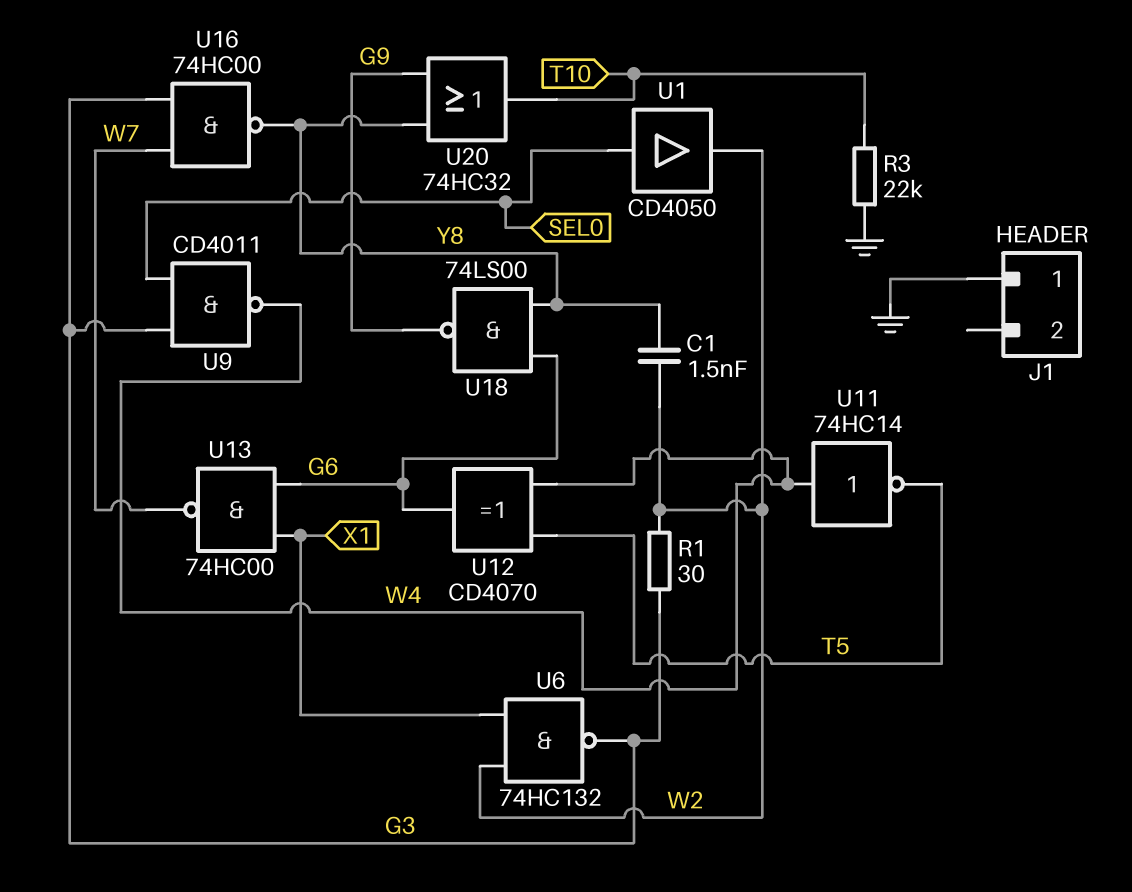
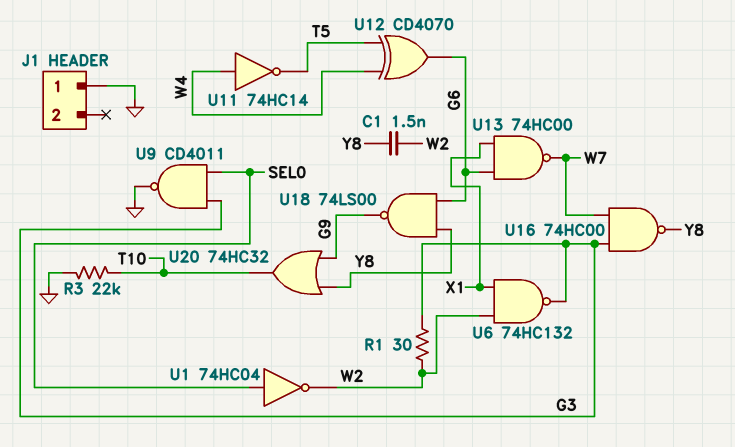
U1: buffer CD4050 (in SEL0, out W2) -> NOT 74HC04 (in SEL0, out W2)
U9: NAND CD4011 (in G3, in SEL0, out W4) -> NAND CD4011 (in G3, in SEL0, out GND)

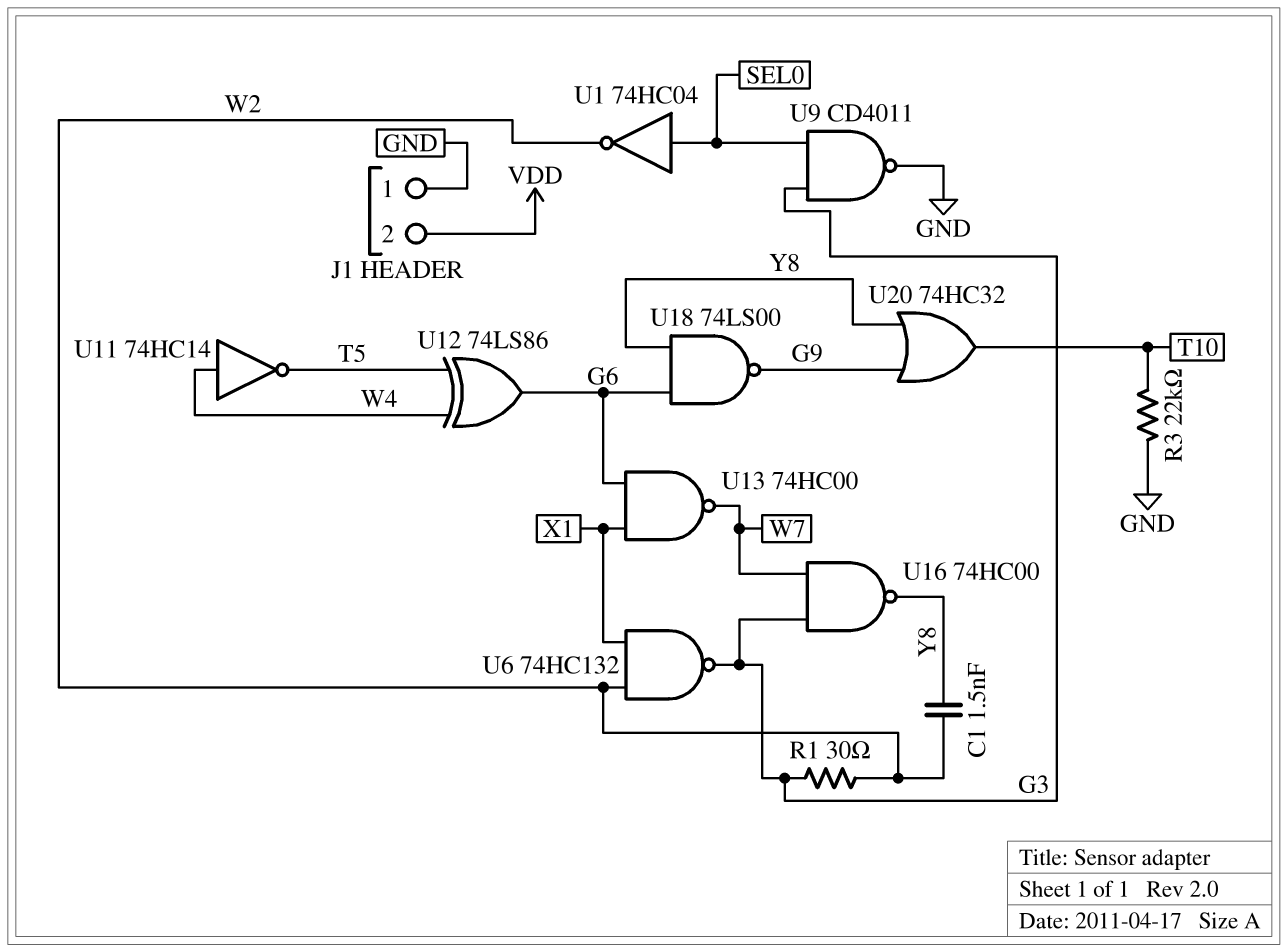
J1 pin 2: none -> VDD
U12: XOR CD4070 (in T5, in W4, out G6) -> XOR 74LS86 (in T5, in W4, out G6)

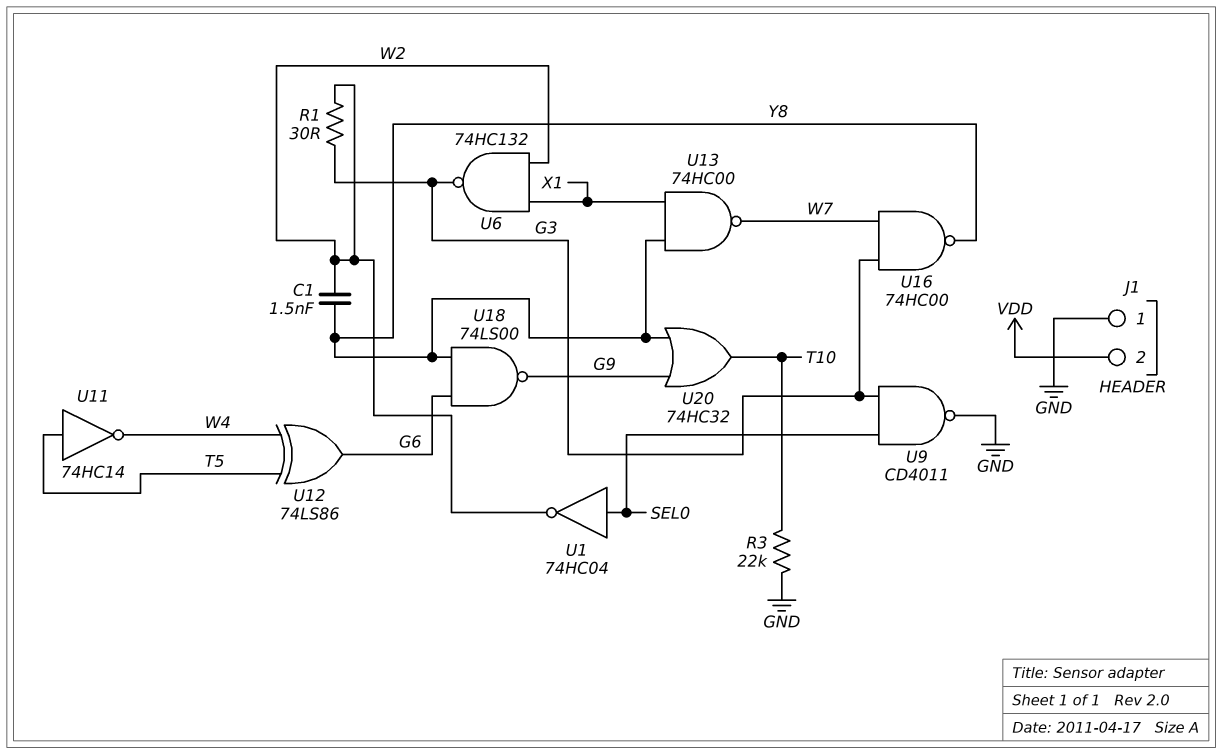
U11: NOT 74HC14 (in W4, out T5) -> NOT 74HC14 (in T5, out W4)
U13: NAND 74HC00 (in G6, in X1, out W7) -> NAND 74HC00 (in X1, in Y8, out W7)

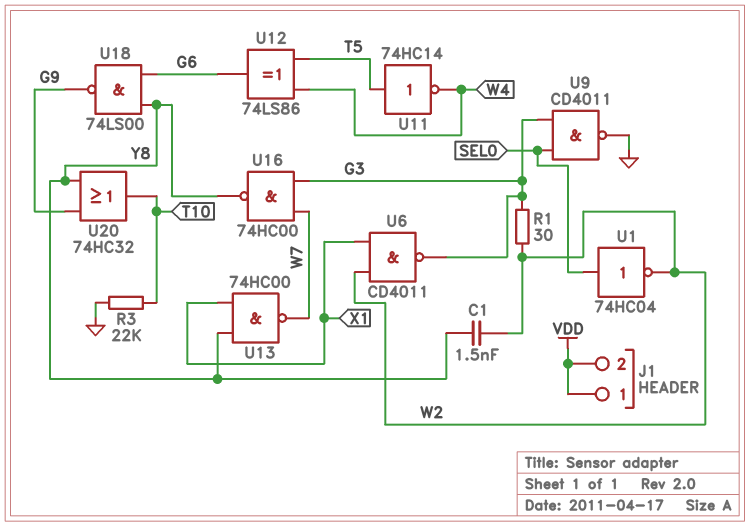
J1 pin 1: GND -> VDD
U6: NAND 74HC132 (in W2, in X1, out G3) -> NAND CD4011 (in W2, in X1, out G3)

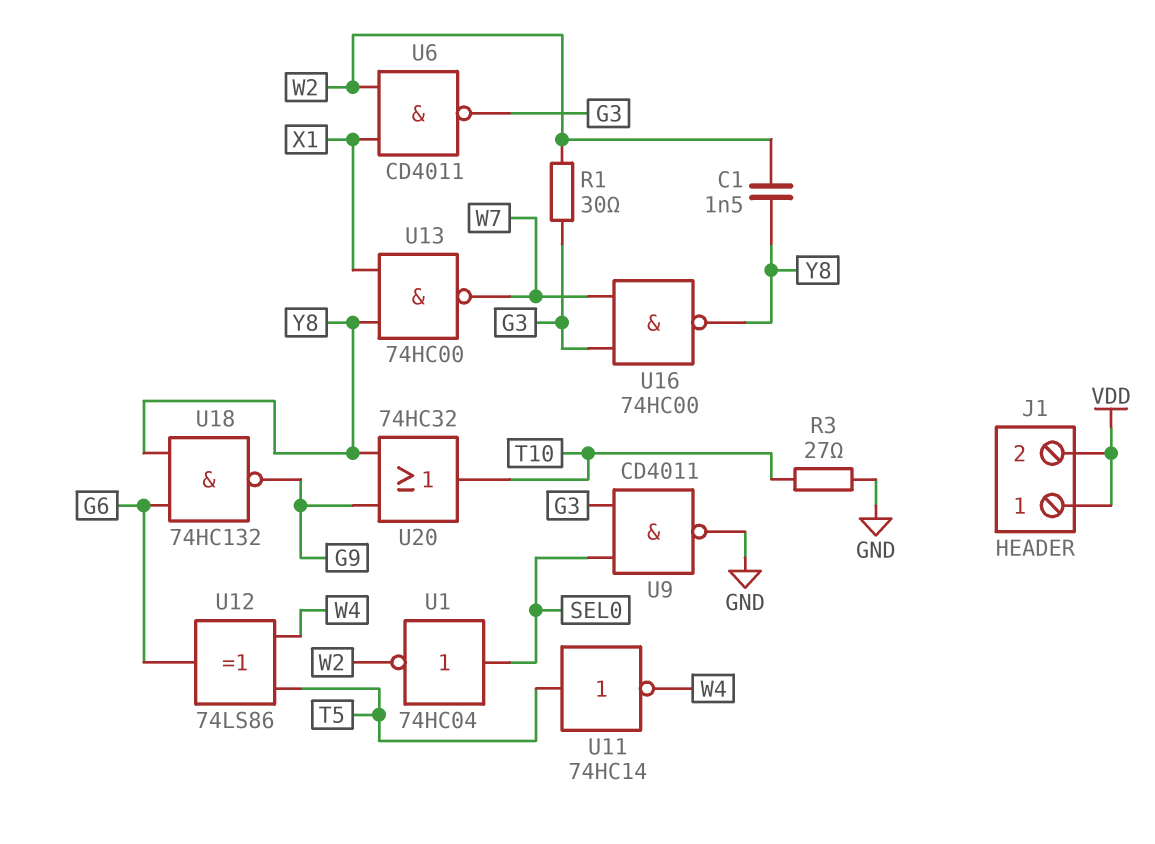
R3: 22k (GND, T10) -> 27 (GND, T10)
U18: NAND 74LS00 (in G6, in Y8, out G9) -> NAND 74HC132 (in G6, in Y8, out G9)

